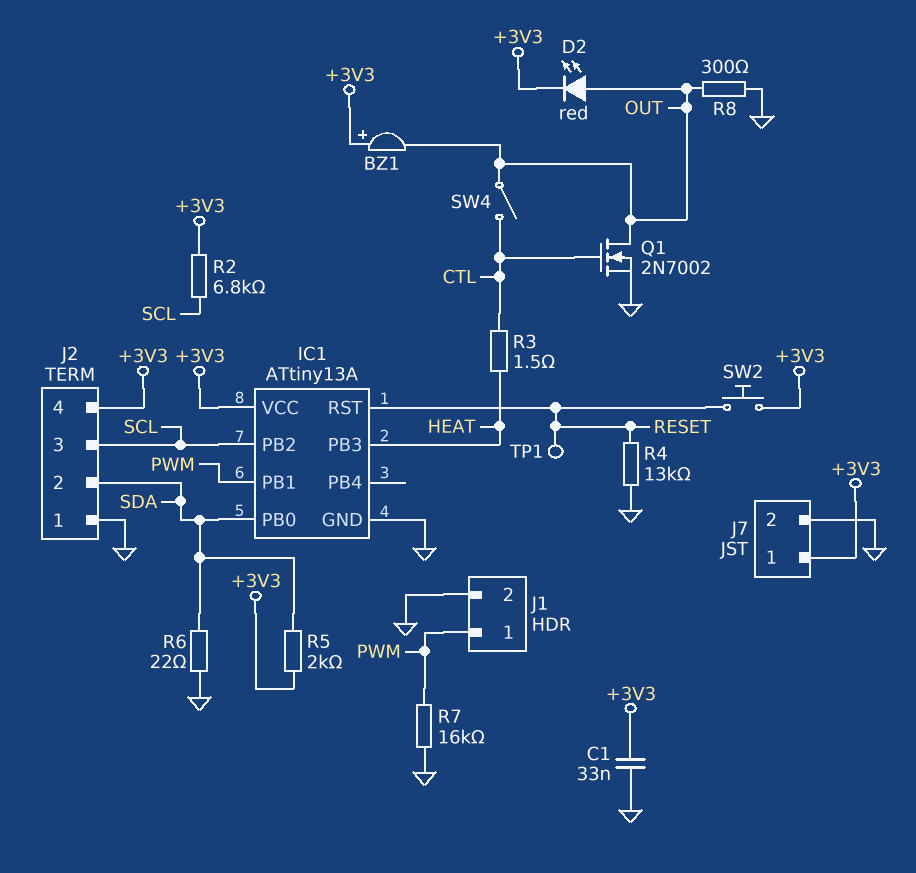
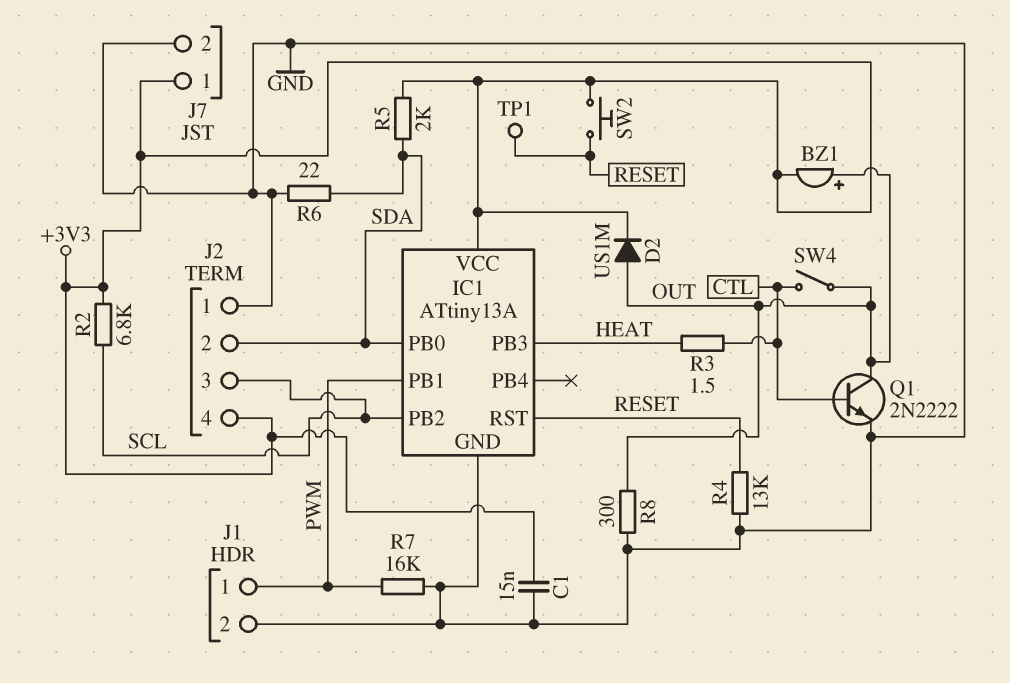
BZ1: buzzer (plus +3V3, minus OUT) -> buzzer (plus OUT, minus +3V3)
C1: 33nF (+3V3, GND) -> 15nF (+3V3, GND)
D2: LED red (A OUT, K +3V3) -> diode US1M (A OUT, K +3V3)
Q1: NMOS 2N7002 (G CTL, D OUT, S GND) -> NPN 2N2222 (B CTL, C OUT, E GND)

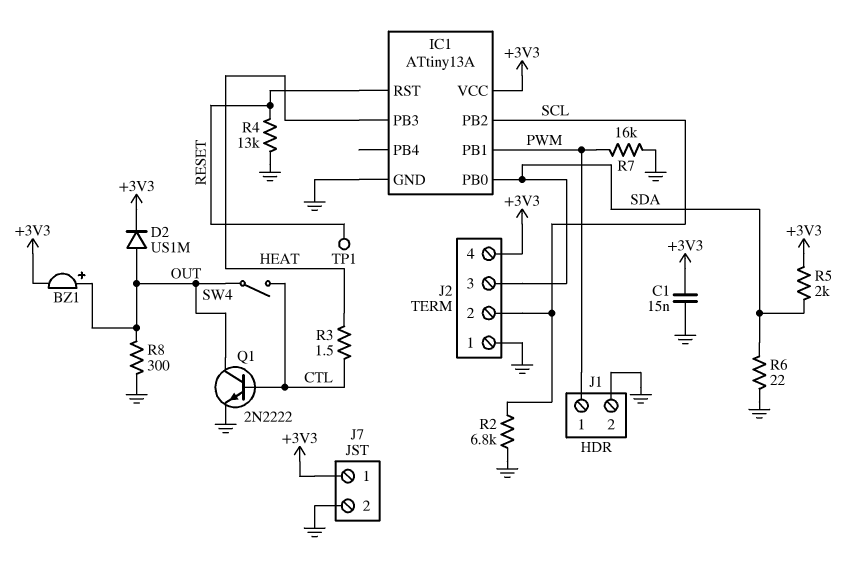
J2 pin 2: SDA -> SCL
J2 pin 3: SCL -> SDA
R2: 6.8k (+3V3, SCL) -> 6.8k (GND, SCL)
SW2: button (+3V3, RESET) -> none

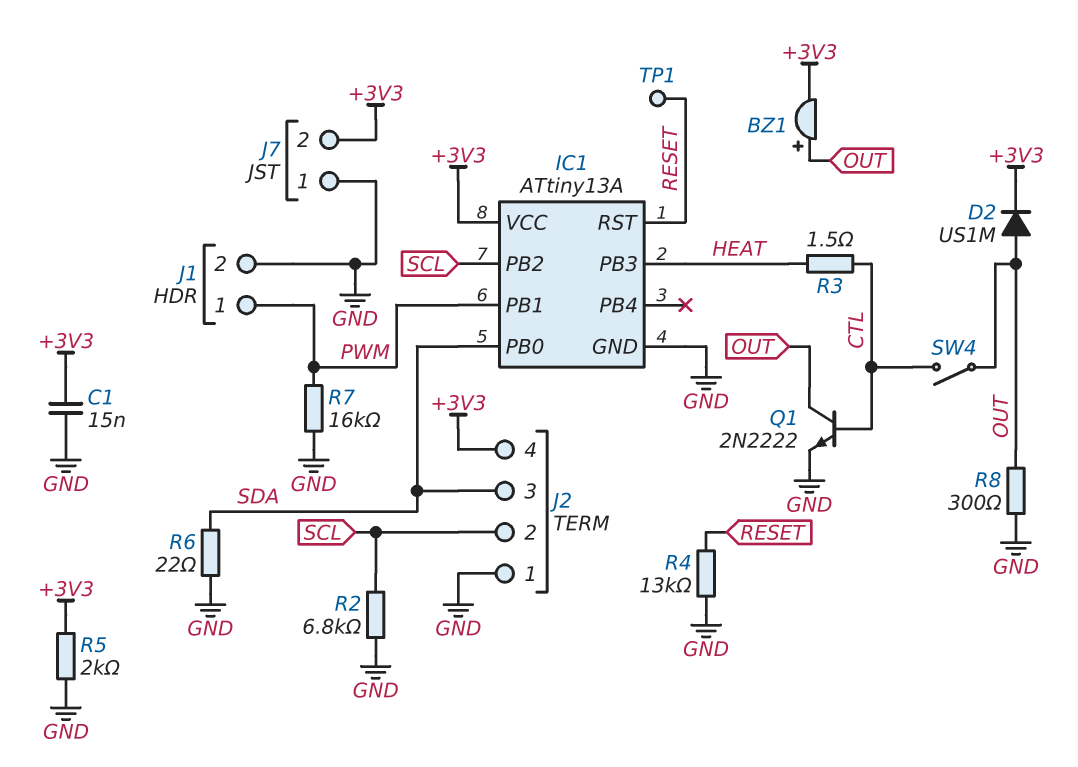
J7 pin 1: +3V3 -> GND
J7 pin 2: GND -> +3V3
R5: 2k (+3V3, SDA) -> 2k (+3V3, GND)

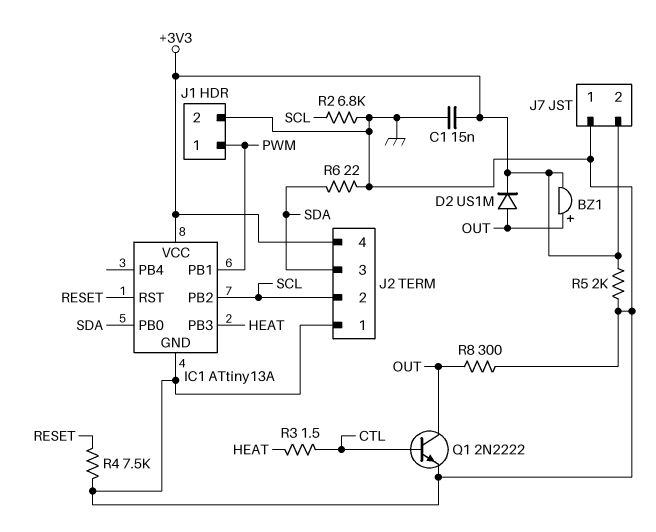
R4: 13k (GND, RESET) -> 7.5k (GND, RESET)
R7: 16k (GND, PWM) -> none
SW4: switch (CTL, OUT) -> none
TP1: test point (RESET) -> none

